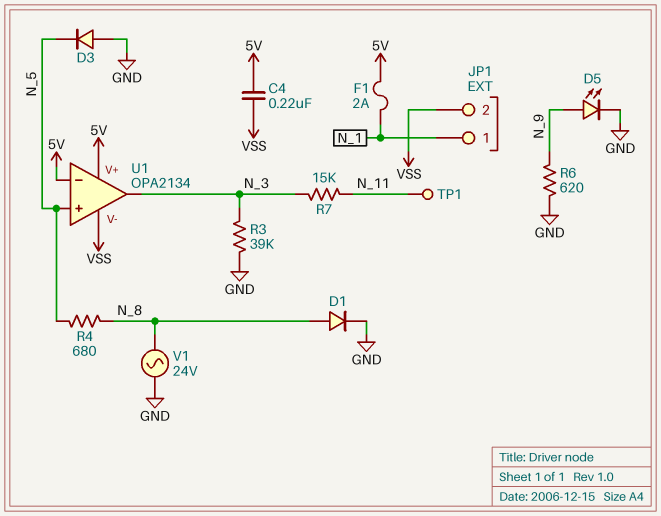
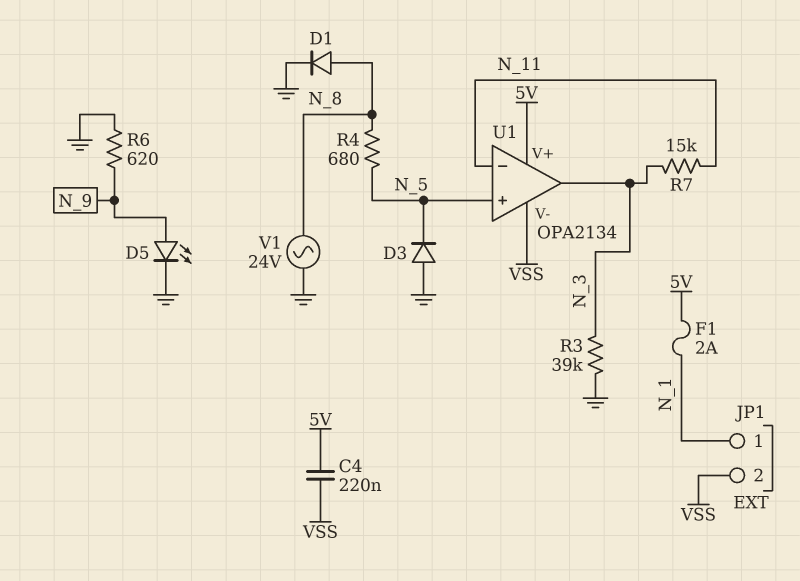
TP1: test point (N_11) -> none
U1 pin in-: 5V -> N_11

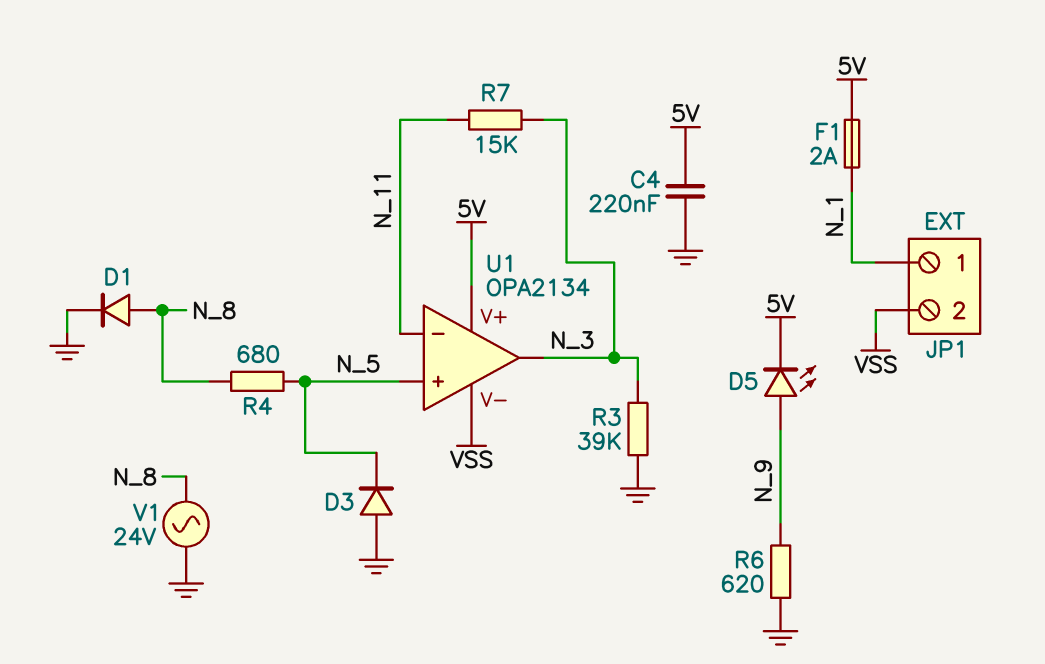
C4: 220nF (5V, VSS) -> 220nF (5V, GND)
D5: LED (A N_9, K GND) -> LED (A N_9, K 5V)

